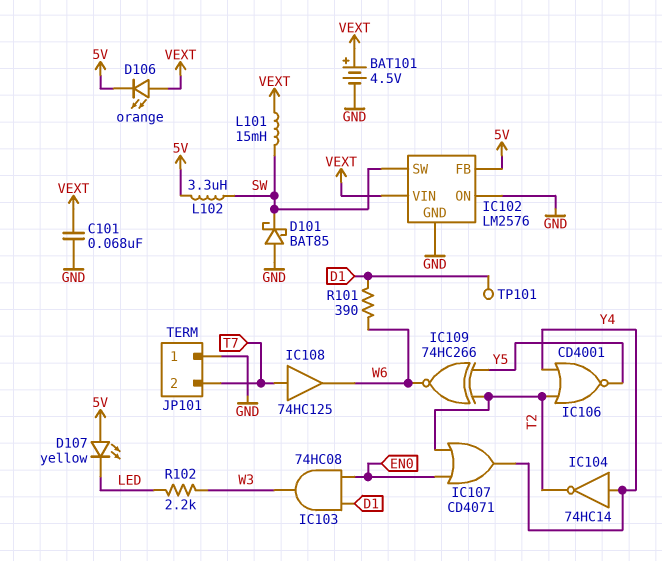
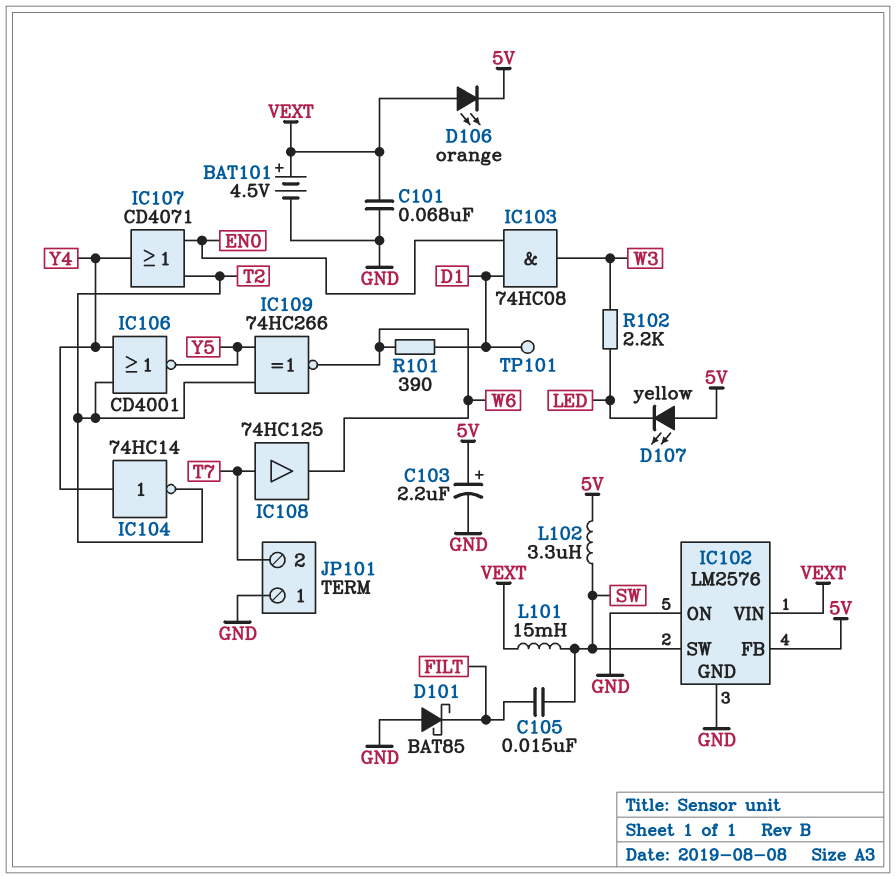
C103: none -> 2.2uF (plus 5V, minus GND)
C105: none -> 15nF (FILT, SW)
D101: schottky BAT85 (A GND, K SW) -> schottky BAT85 (A GND, K FILT)

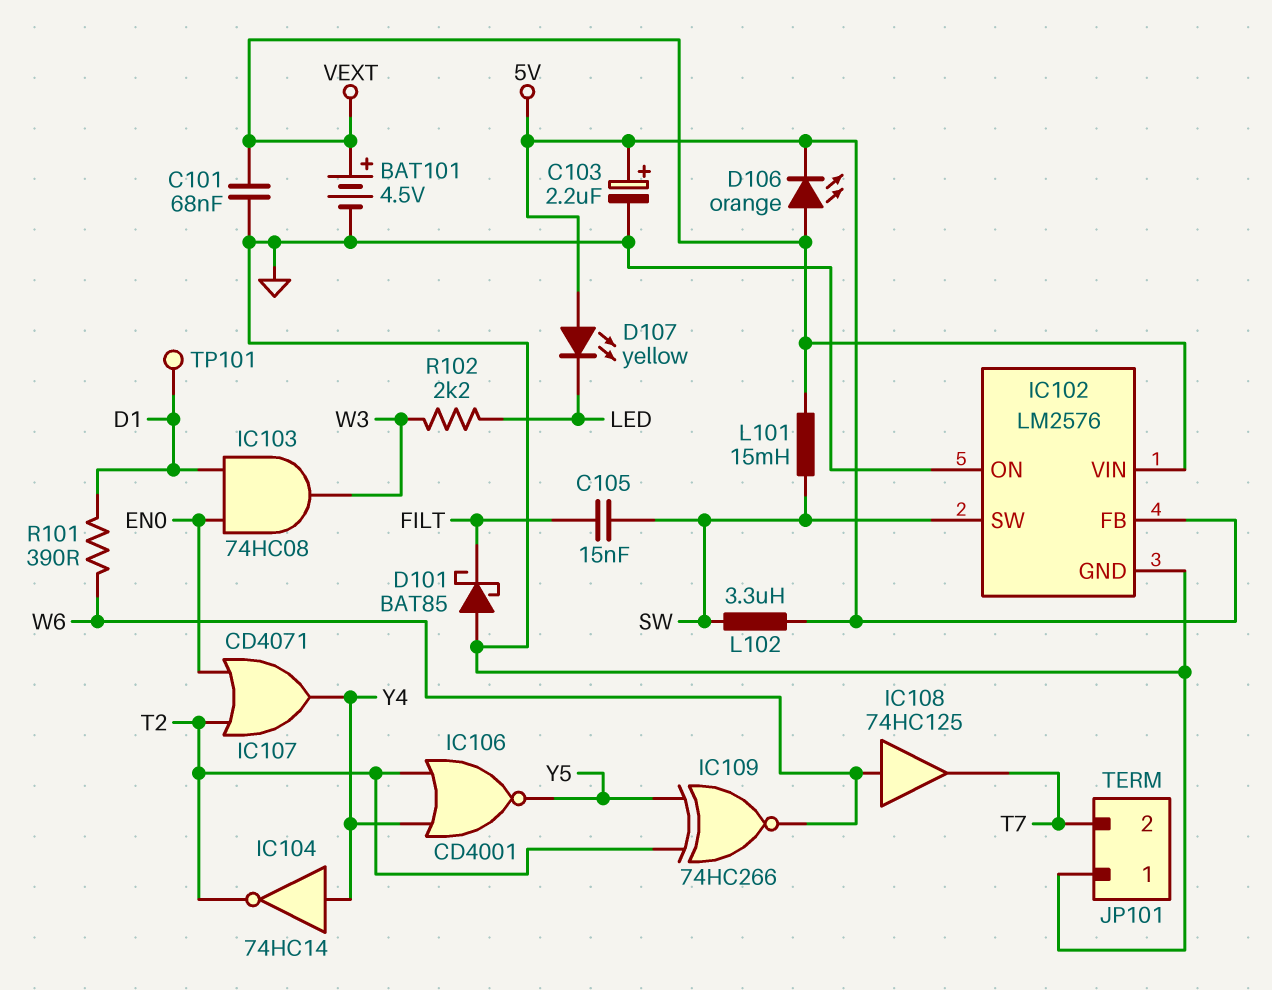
IC108: buffer 74HC125 (in T7, out W6) -> buffer 74HC125 (in W6, out T7)

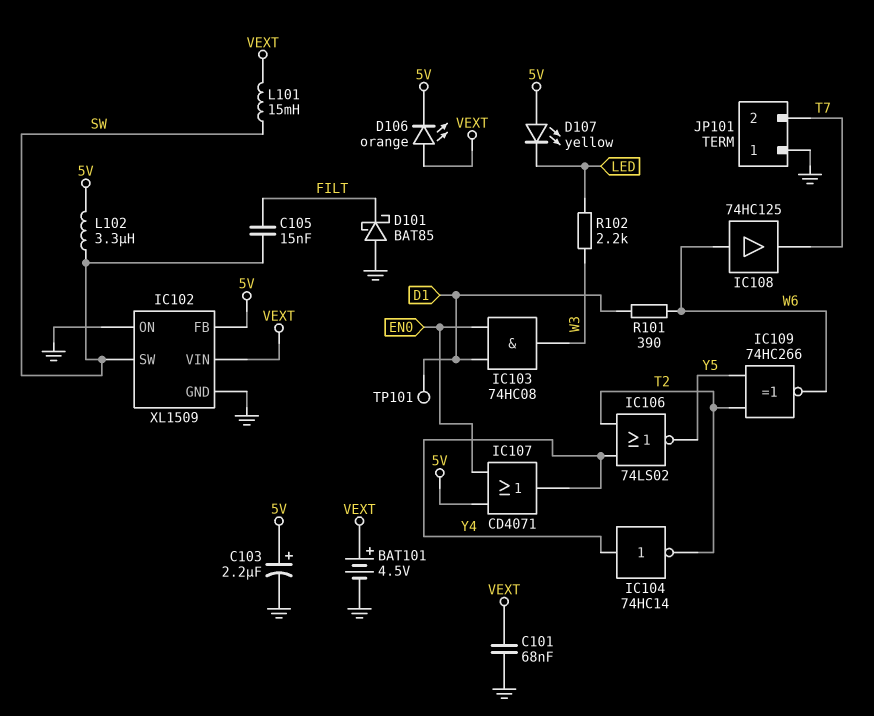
IC102: LM2576 -> XL1509
IC106: NOR CD4001 (in T2, in Y4, out Y5) -> NOR 74LS02 (in T2, in Y4, out Y5)
IC107: OR CD4071 (in EN0, in T2, out Y4) -> OR CD4071 (in 5V, in EN0, out Y4)

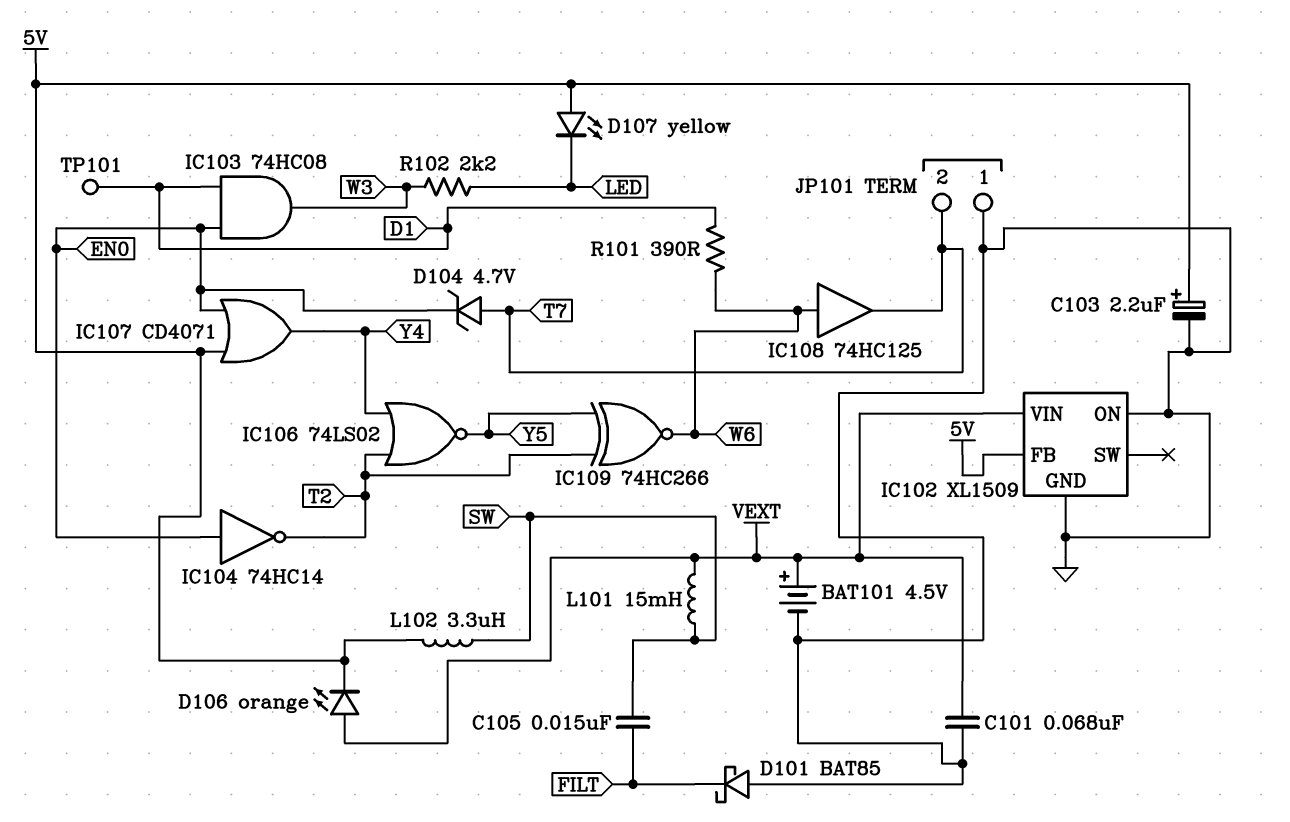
D104: none -> zener 4.7V (A T7, K EN0)
IC102 pin SW: SW -> none
IC104: NOT 74HC14 (in Y4, out T2) -> NOT 74HC14 (in EN0, out T2)

